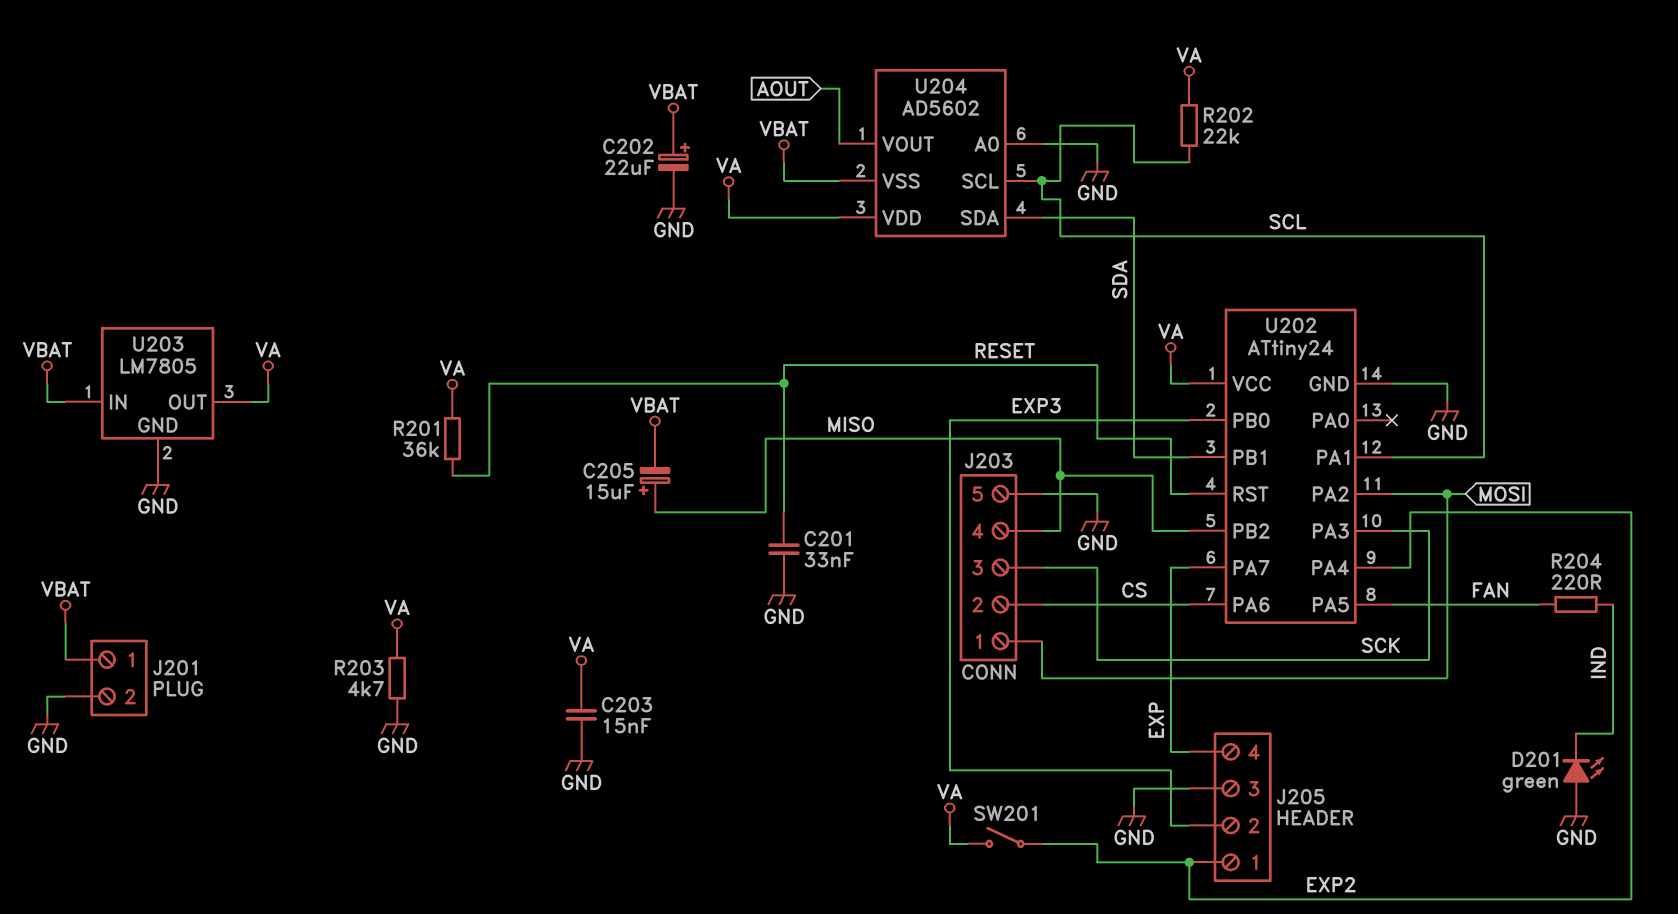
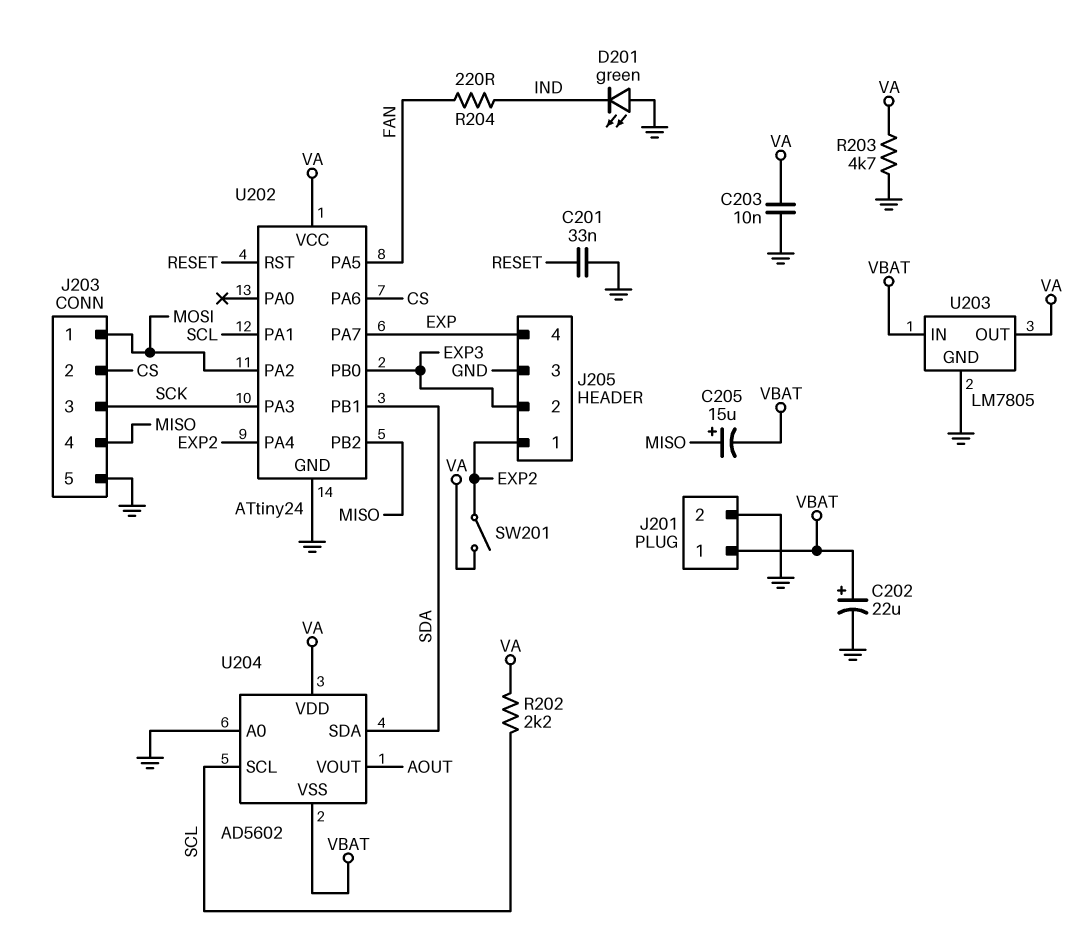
C203: 15nF (GND, VA) -> 10nF (GND, VA)
R201: 36k (RESET, VA) -> none
R202: 22k (SCL, VA) -> 2.2k (SCL, VA)

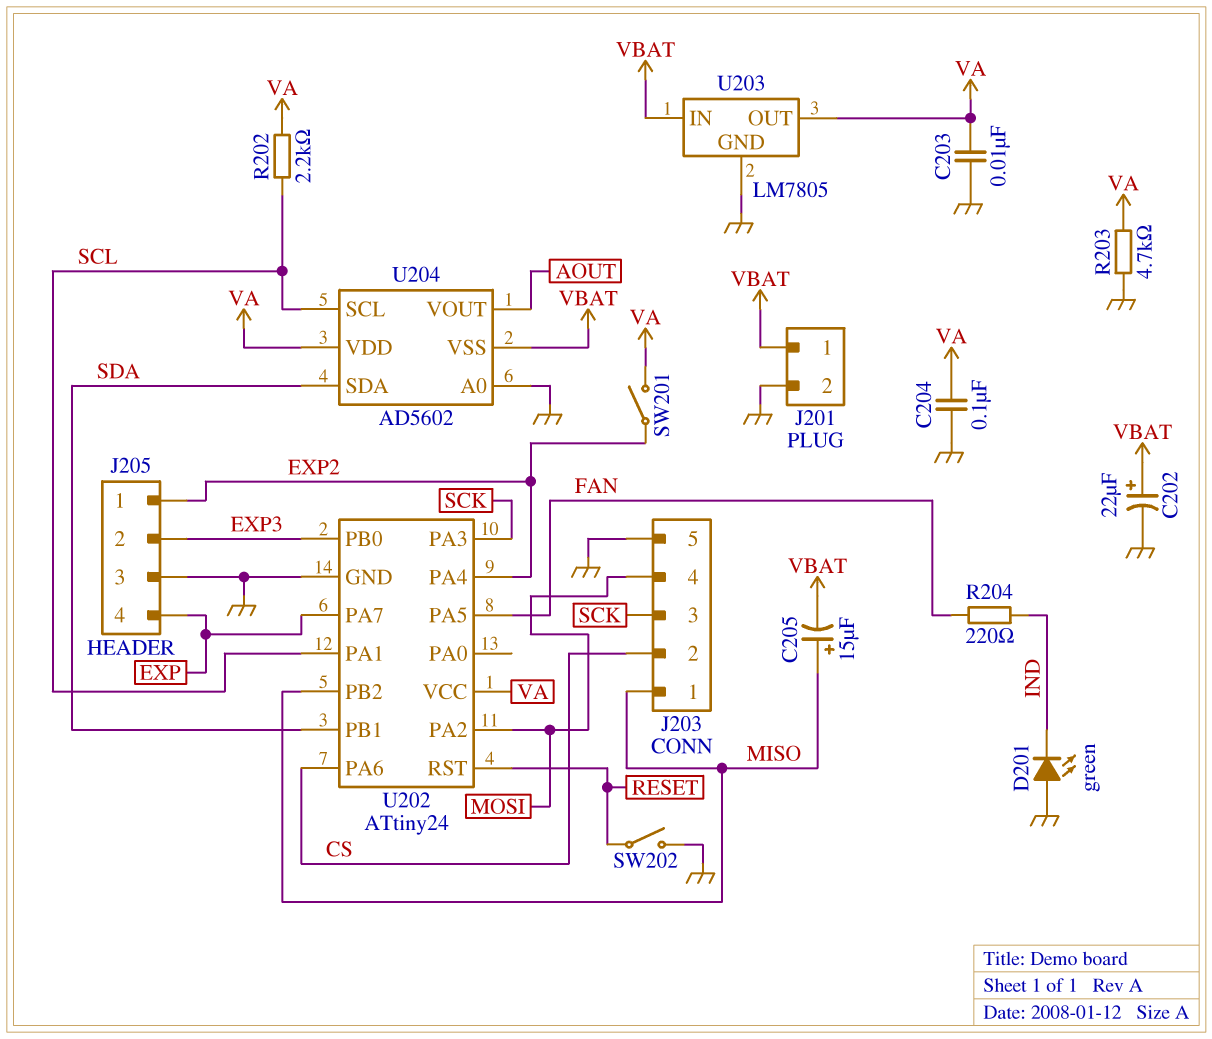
C201: 33nF (GND, RESET) -> none
C204: none -> 100nF (GND, VA)
J203 pin 1: MOSI -> MISO
J203 pin 4: MISO -> MOSI
SW202: none -> switch (GND, RESET)

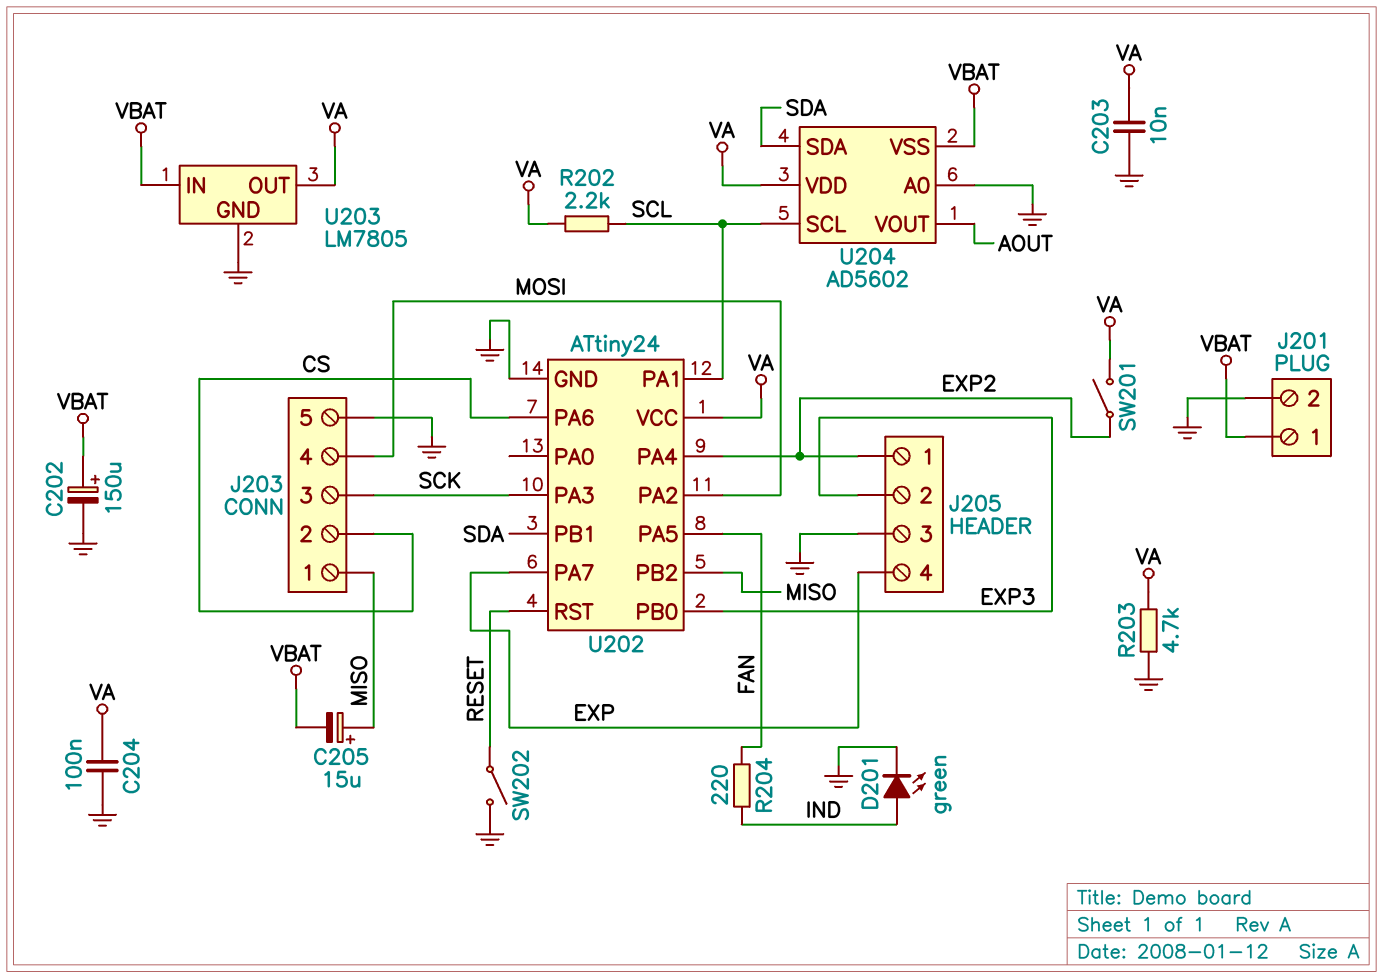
C202: 22uF (plus VBAT, minus GND) -> 150uF (plus VBAT, minus GND)
D201: LED green (A GND, K IND) -> LED green (A IND, K GND)

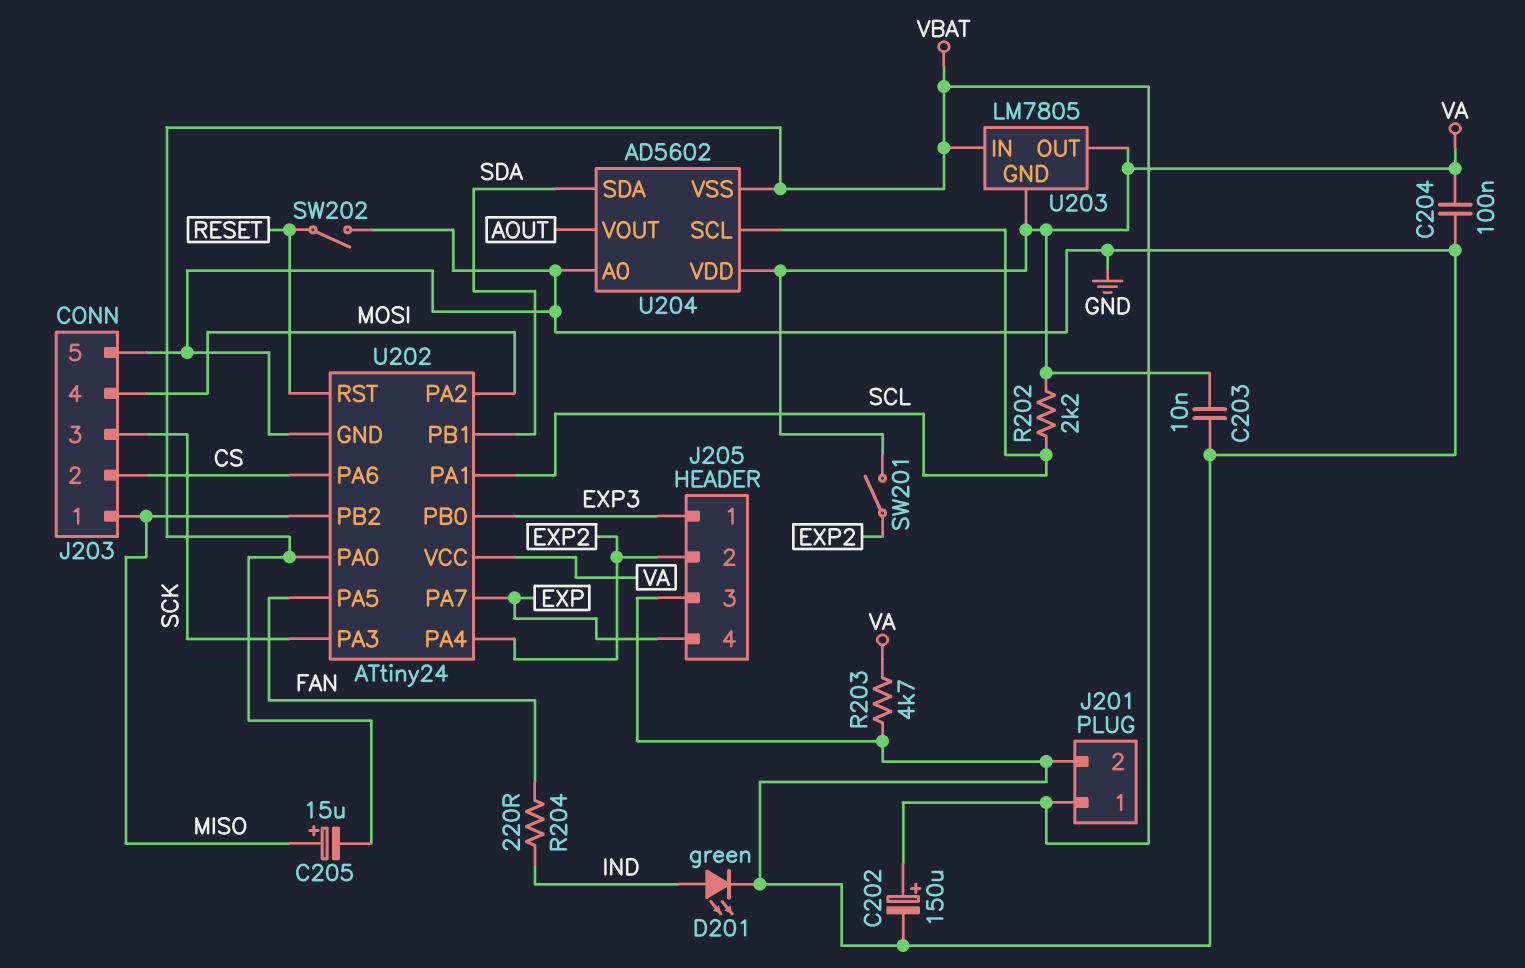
J205 pin 1: EXP2 -> EXP3
J205 pin 2: EXP3 -> EXP2
U202 pin PA0: none -> VBAT
U203 pin GND: GND -> VA

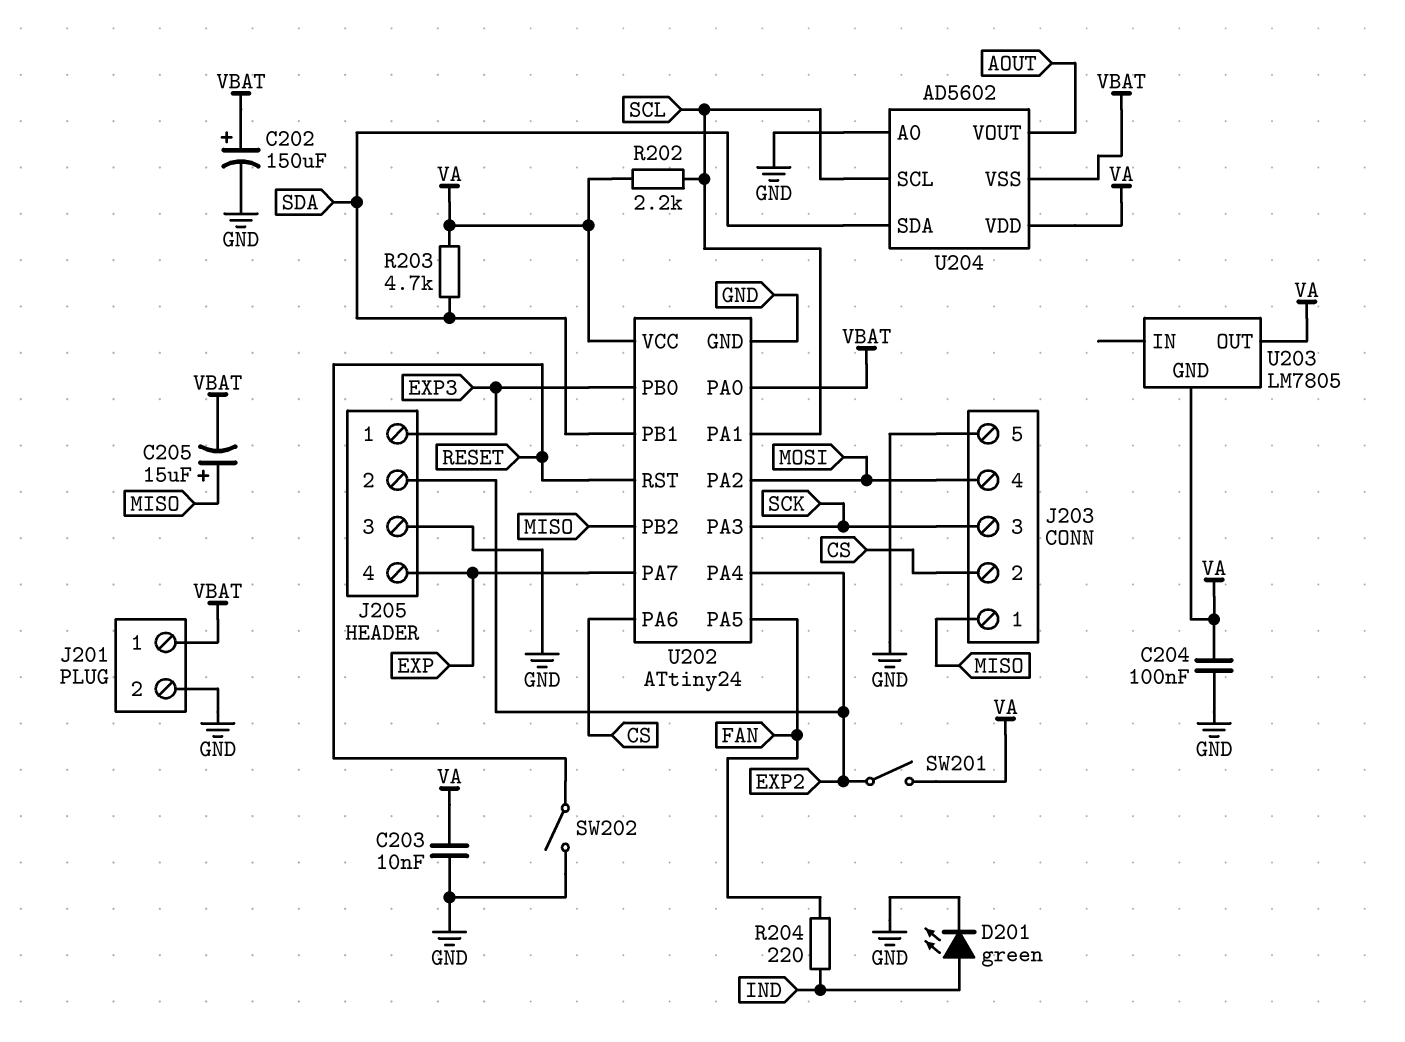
R203: 4.7k (GND, VA) -> 4.7k (SDA, VA)
U203 pin IN: VBAT -> none

